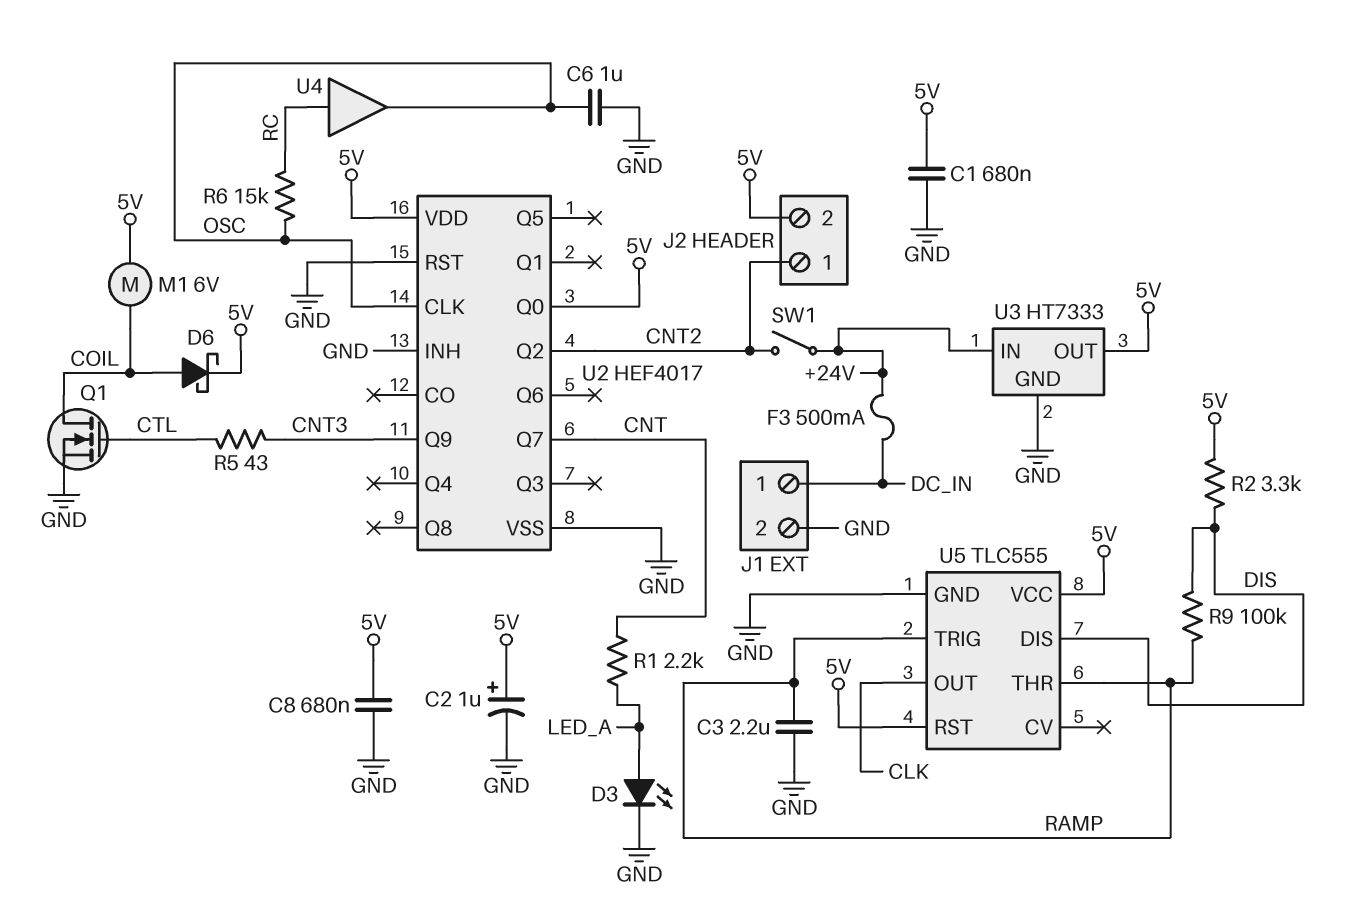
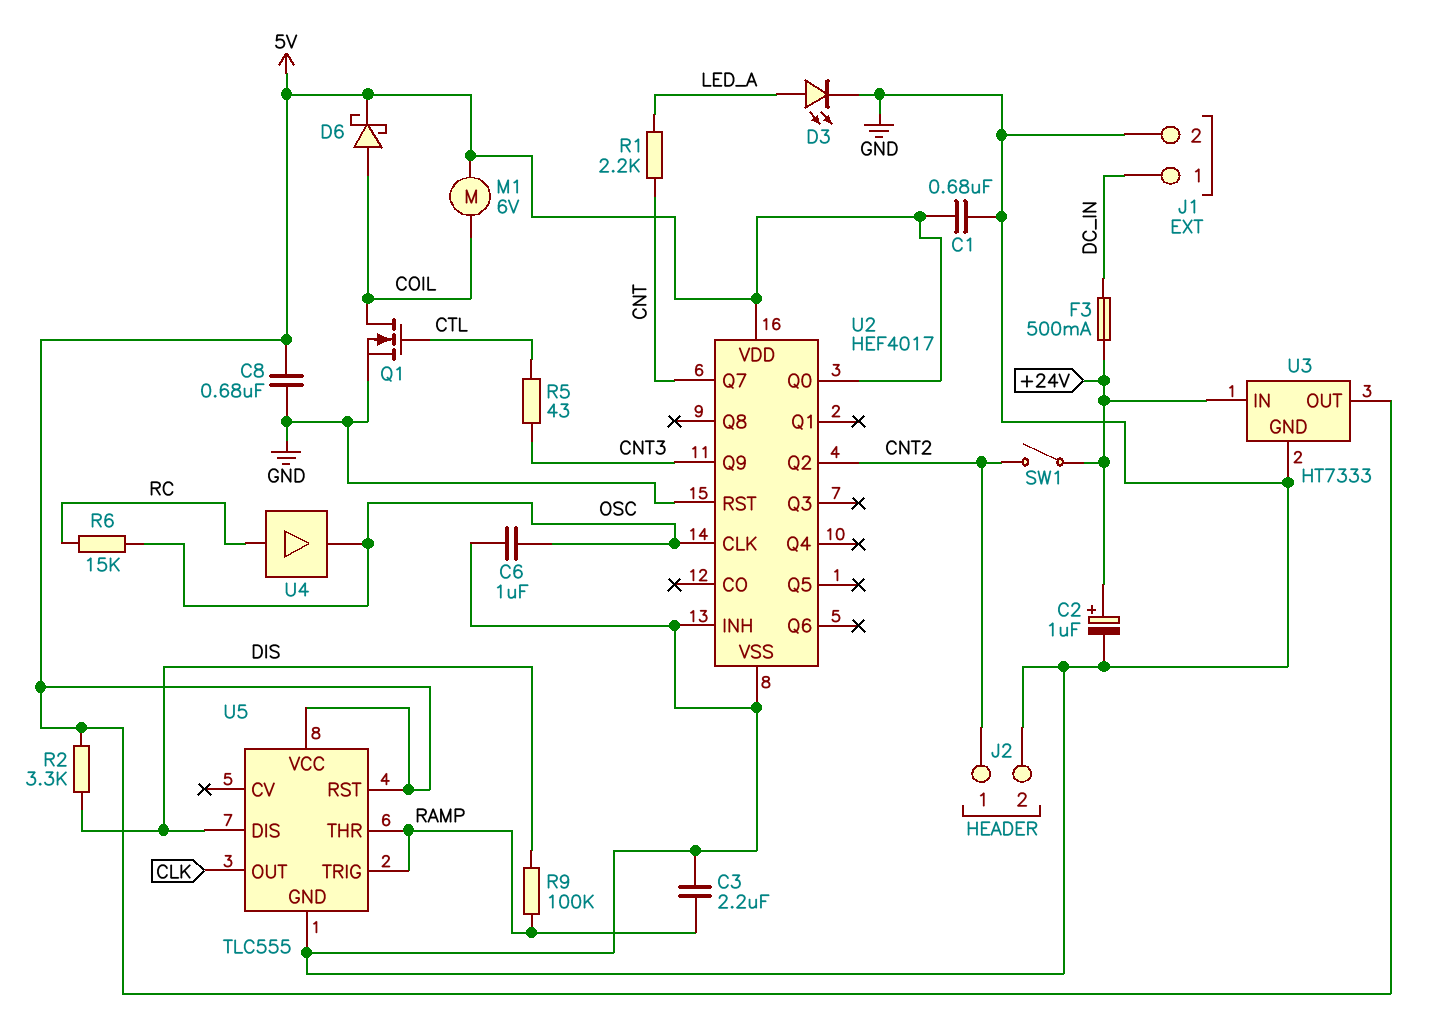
C2: 1uF (plus 5V, minus GND) -> 1uF (plus +24V, minus GND)
J2 pin 2: 5V -> GND

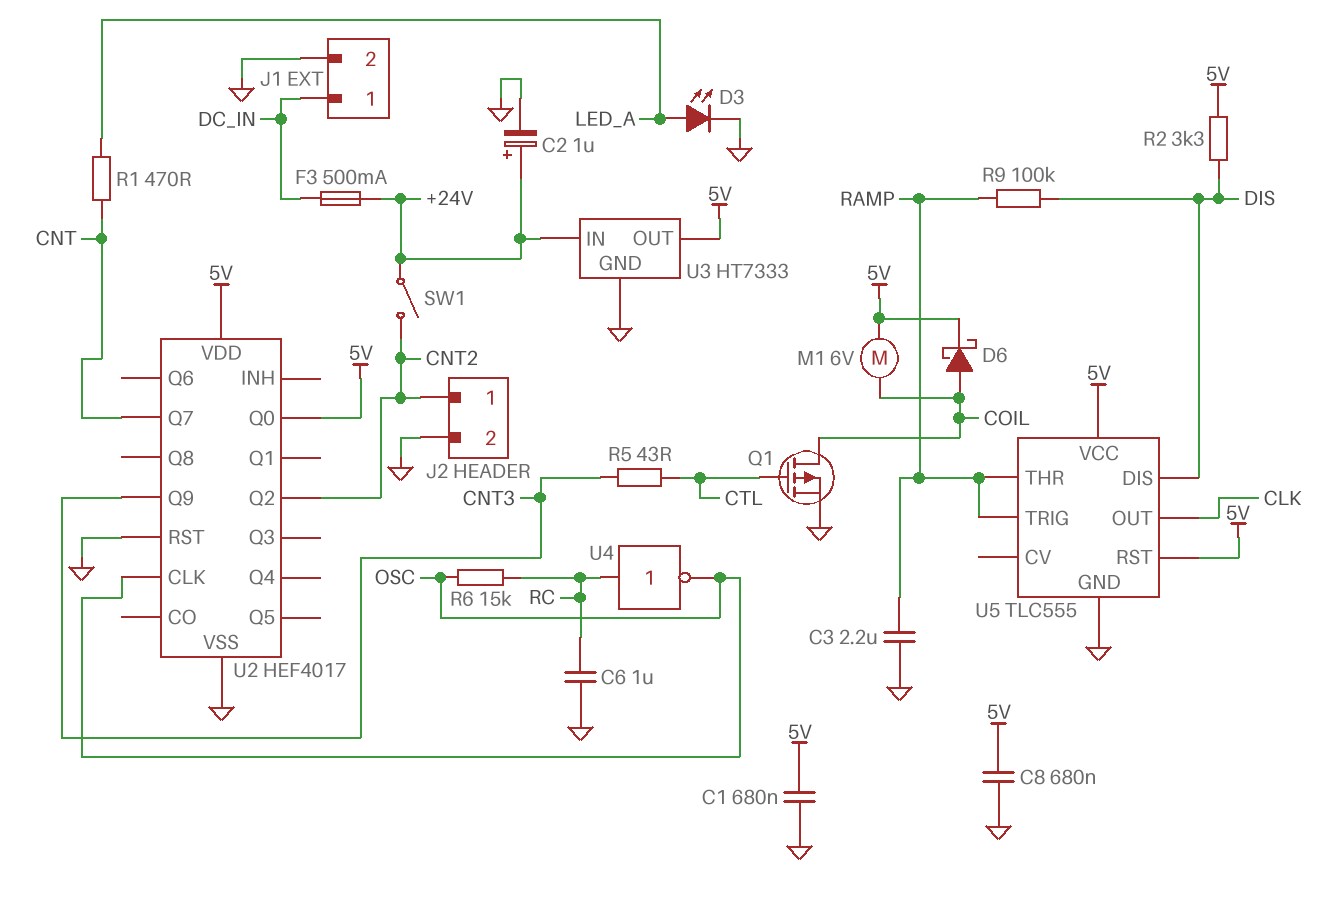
C6: 1uF (GND, OSC) -> 1uF (GND, RC)
Q1: NMOS (G CTL, D COIL, S GND) -> PMOS (G CTL, D COIL, S GND)
R1: 2.2k (CNT, LED_A) -> 470 (CNT, LED_A)
U2 pin INH: GND -> none
U4: buffer (in RC, out OSC) -> NOT (in RC, out OSC)

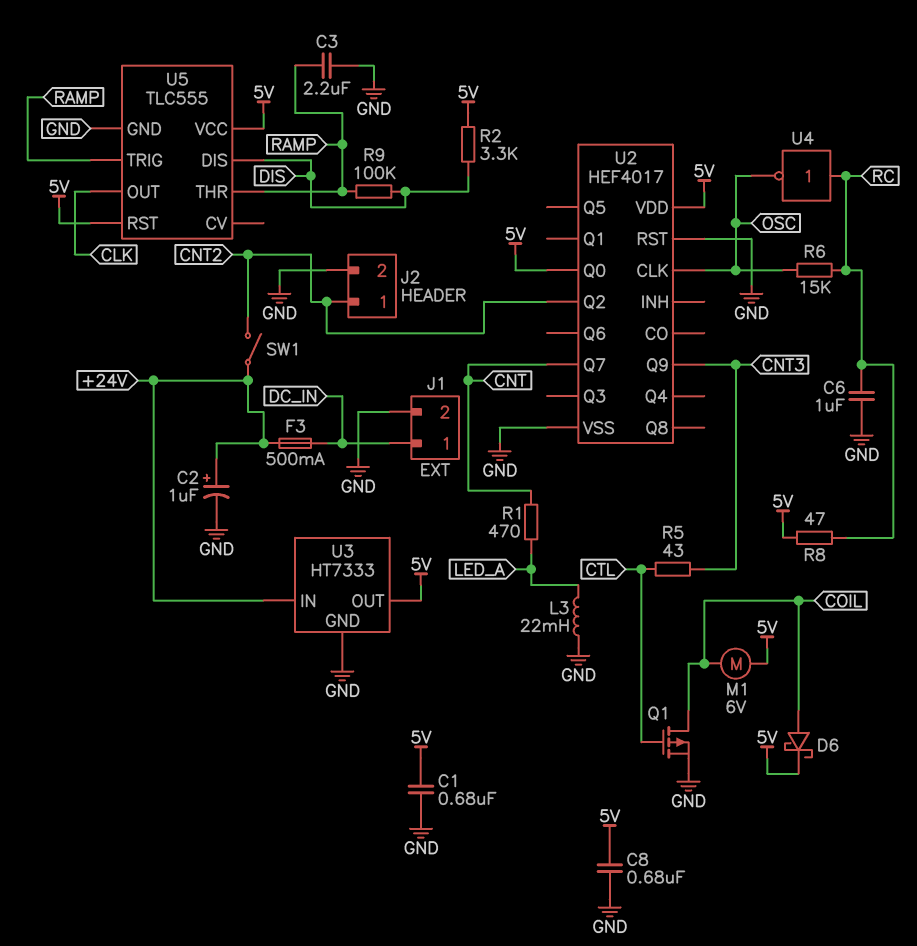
D3: LED (A LED_A, K GND) -> none
L3: none -> 22mH (GND, LED_A)
R8: none -> 47 (5V, RC)

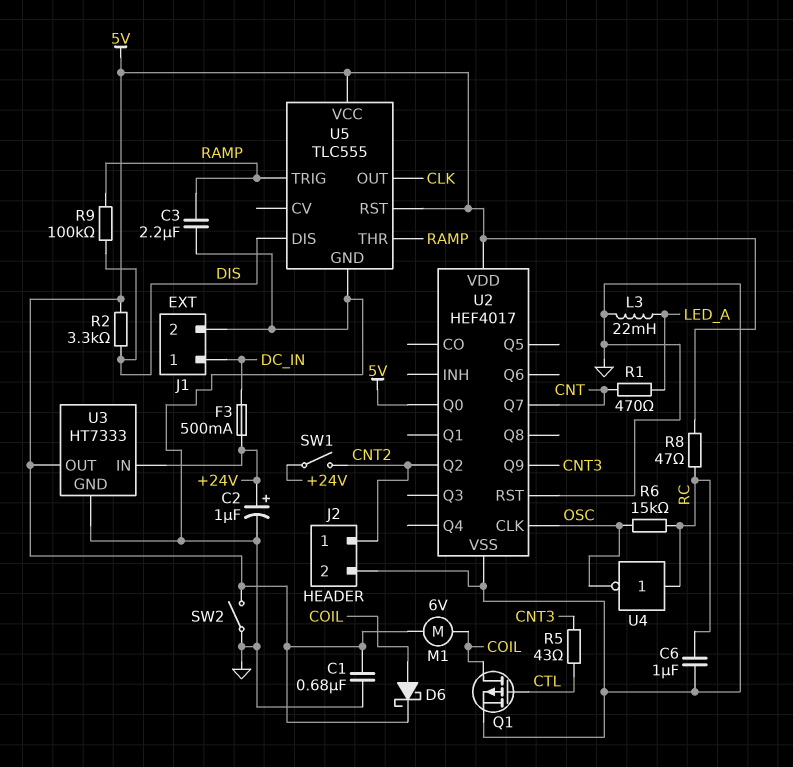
C8: 680nF (5V, GND) -> none
SW2: none -> switch (5V, GND)

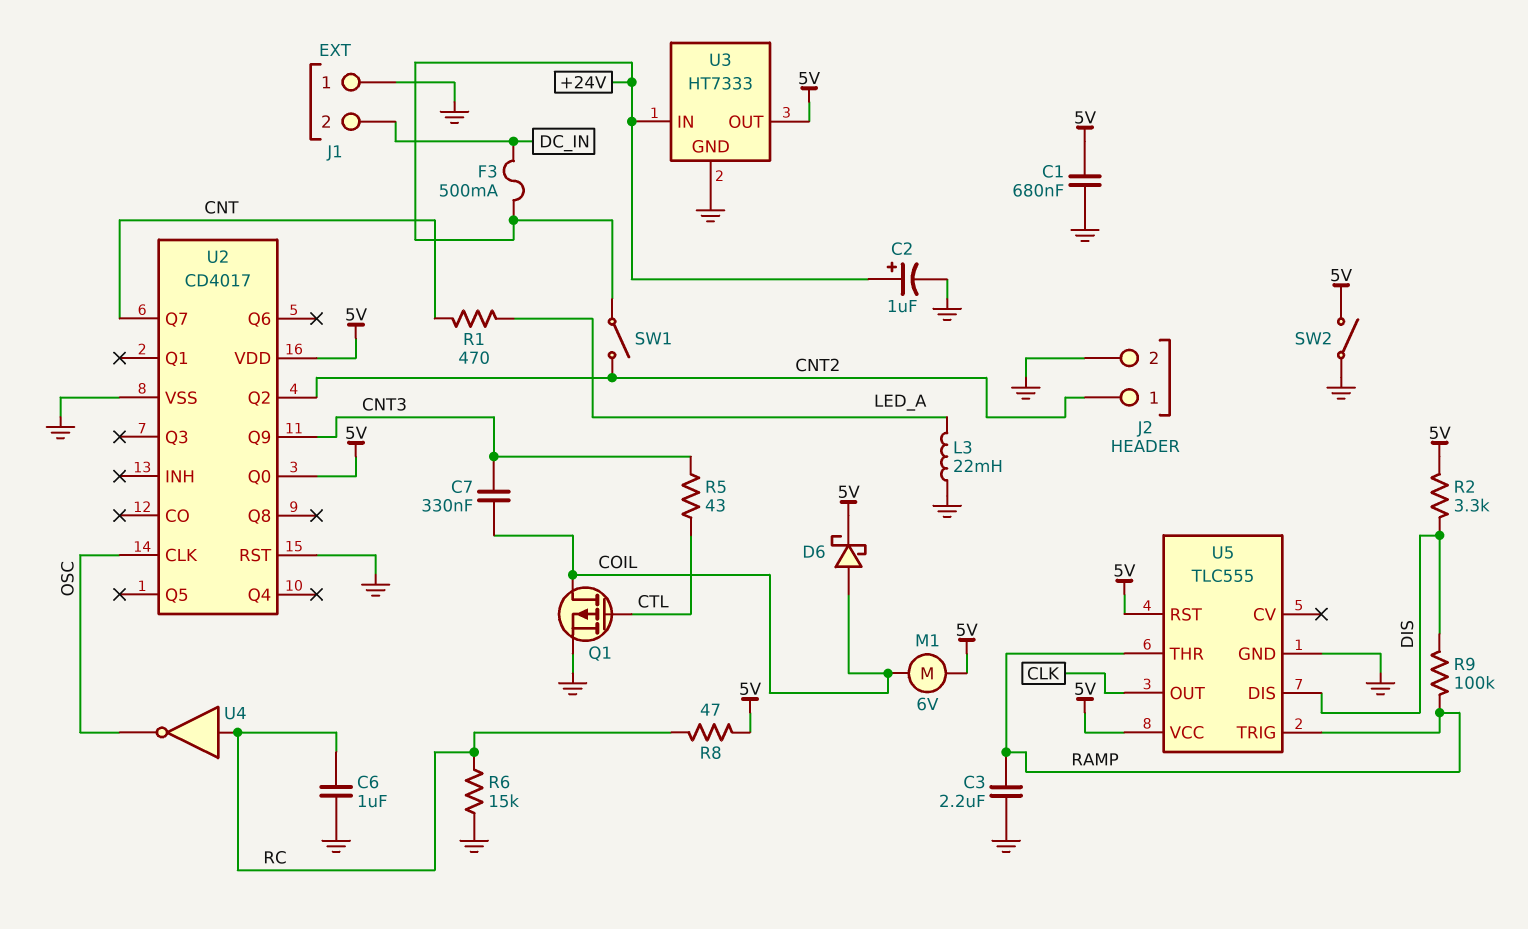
C7: none -> 330nF (CNT3, COIL)
J1 pin 1: DC_IN -> GND
J1 pin 2: GND -> DC_IN
R6: 15k (OSC, RC) -> 15k (GND, RC)
U2: HEF4017 -> CD4017

